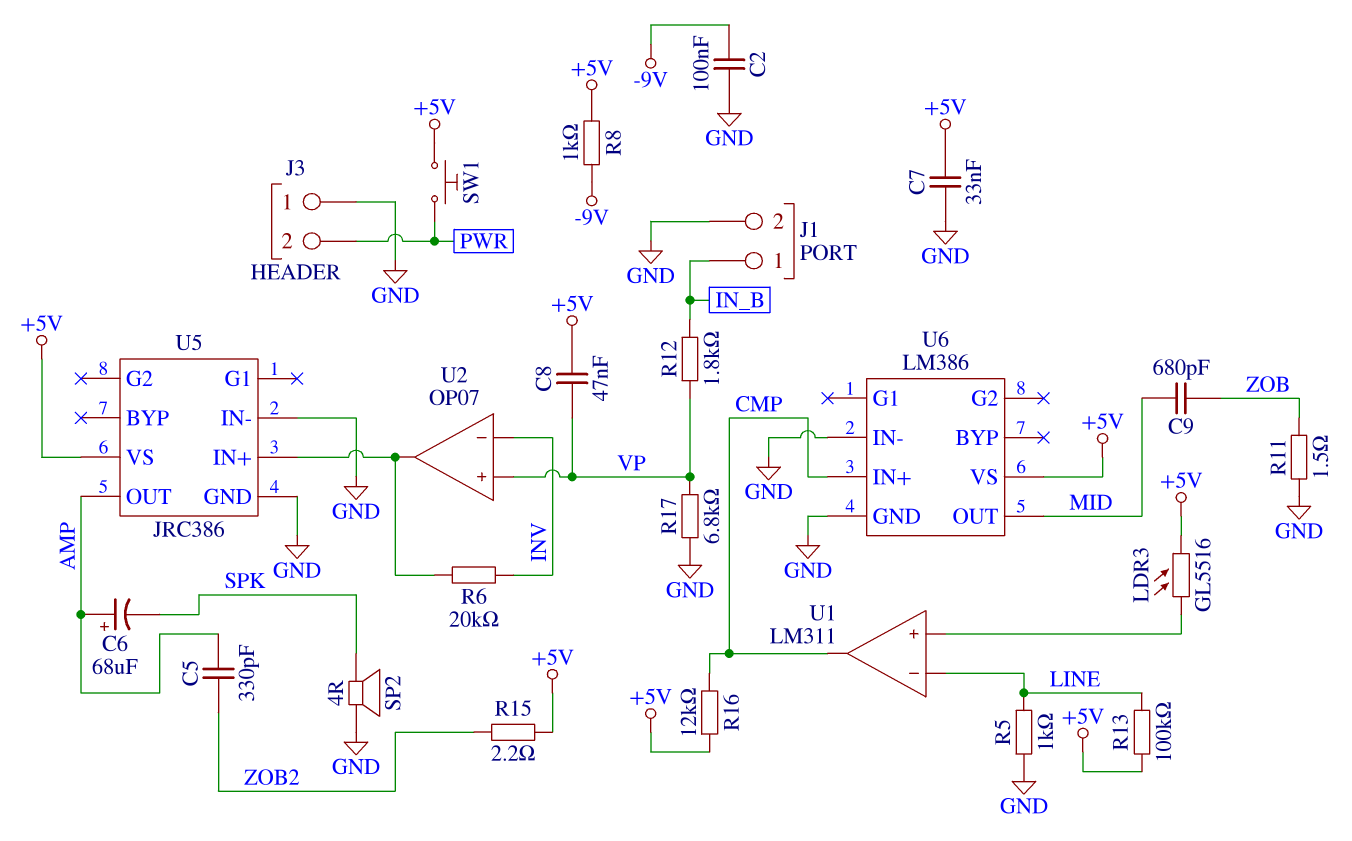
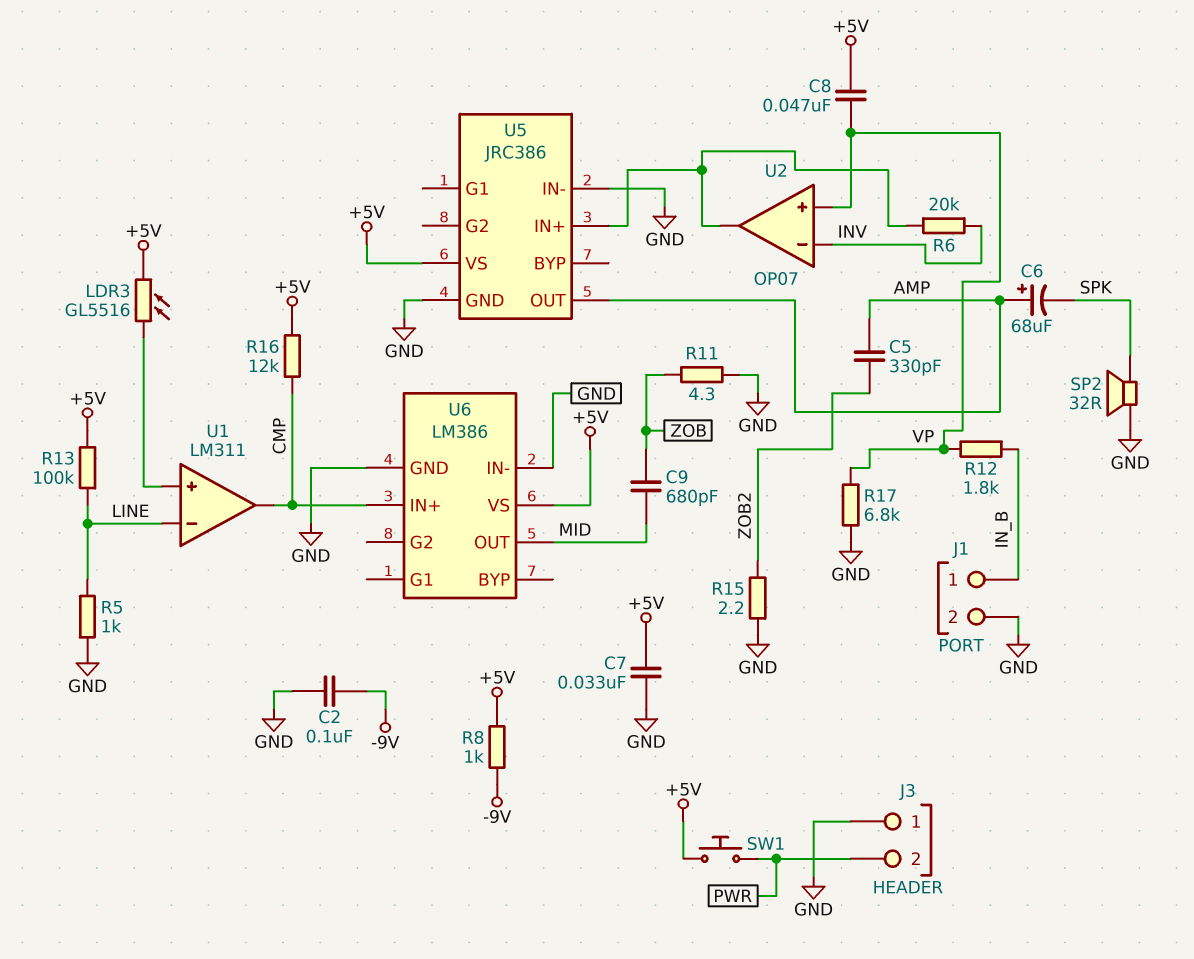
R11: 1.5 (GND, ZOB) -> 4.3 (GND, ZOB)
R15: 2.2 (+5V, ZOB2) -> 2.2 (GND, ZOB2)
SP2: speaker 4R (GND, SPK) -> speaker 32R (GND, SPK)

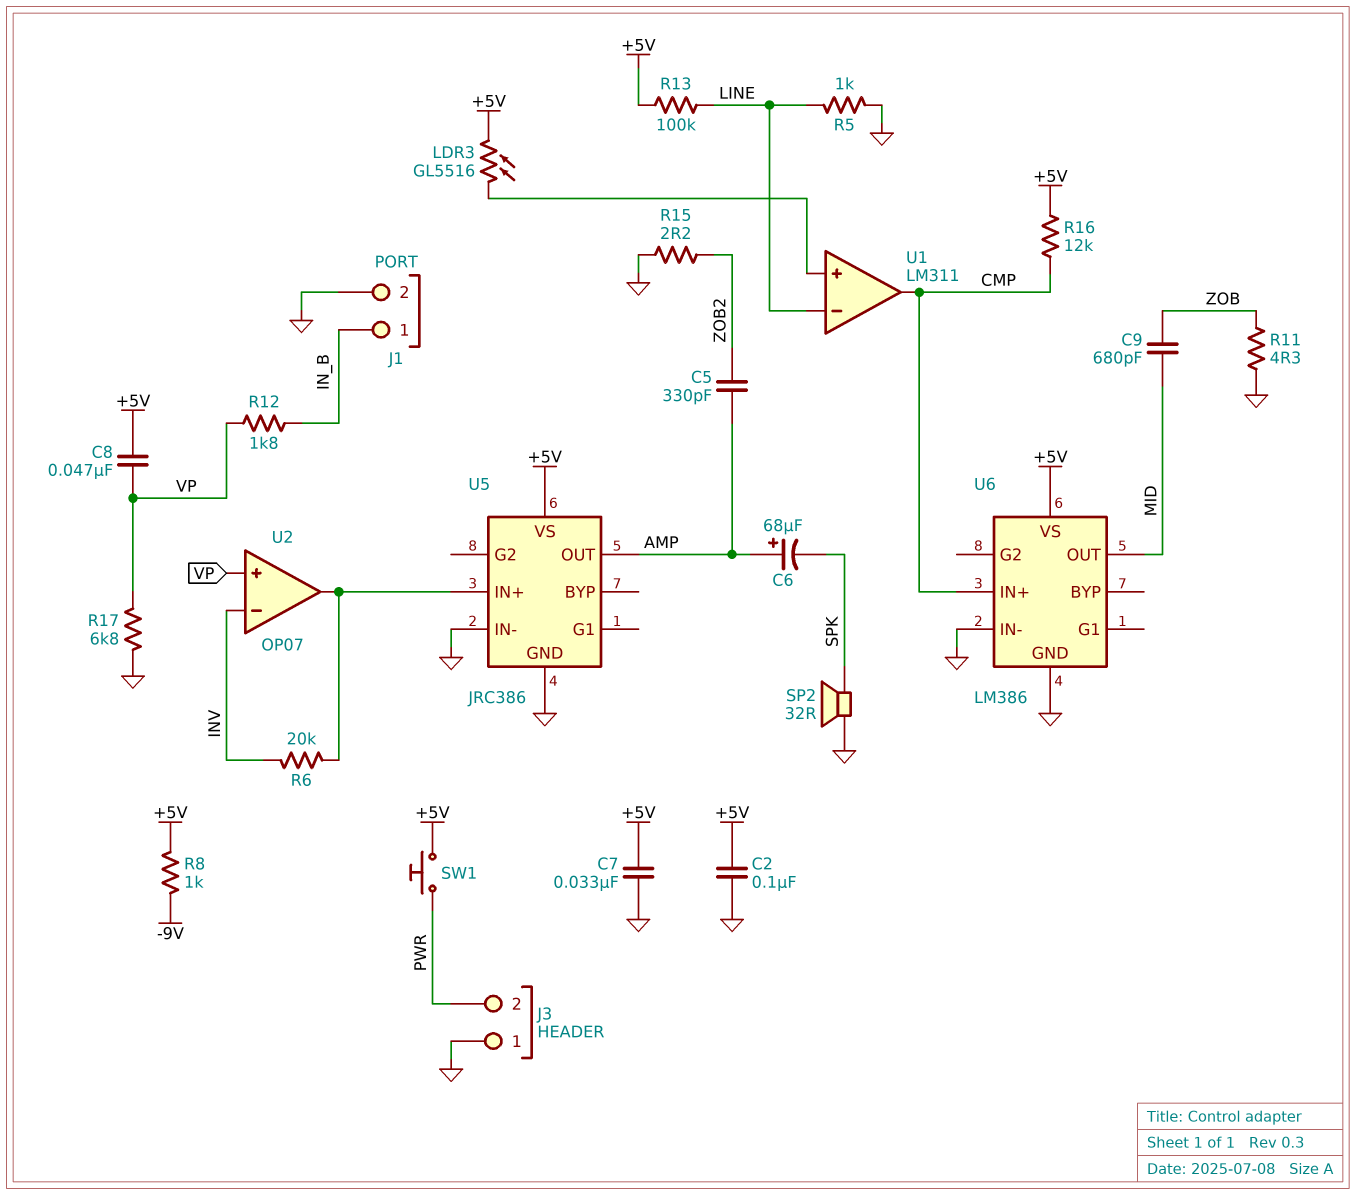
C2: 100nF (-9V, GND) -> 100nF (+5V, GND)

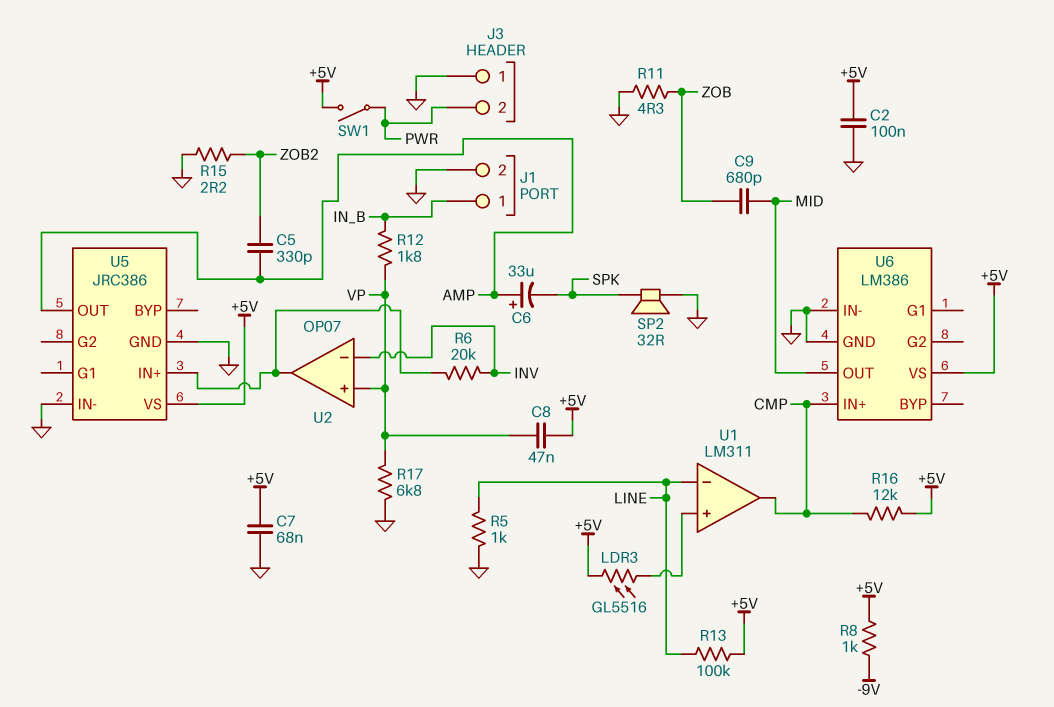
C6: 68uF (plus AMP, minus SPK) -> 33uF (plus AMP, minus SPK)
C7: 33nF (+5V, GND) -> 68nF (+5V, GND)
SW1: button (+5V, PWR) -> switch (+5V, PWR)

